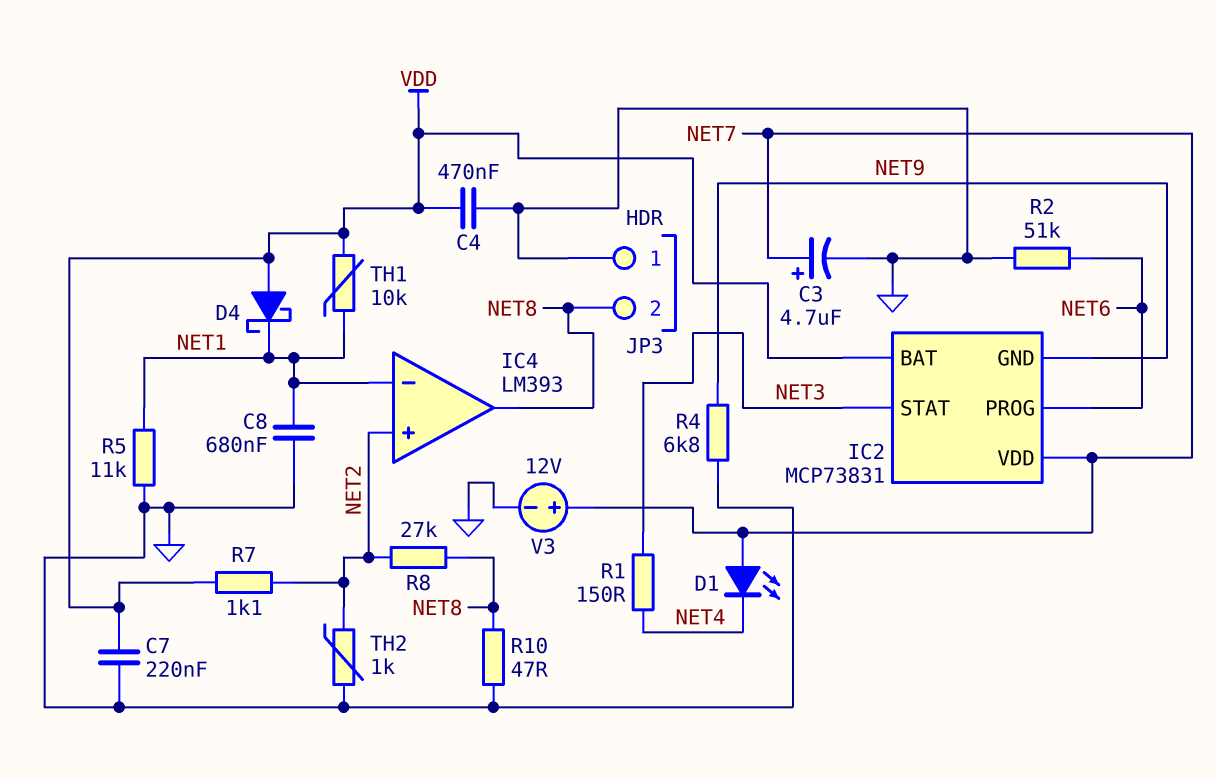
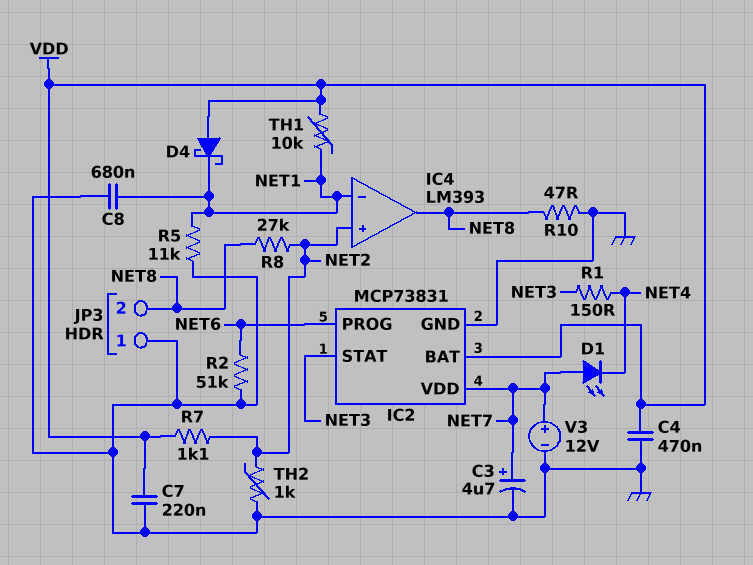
IC2 pin GND: NET9 -> GND
R4: 6.8k (GND, NET9) -> none

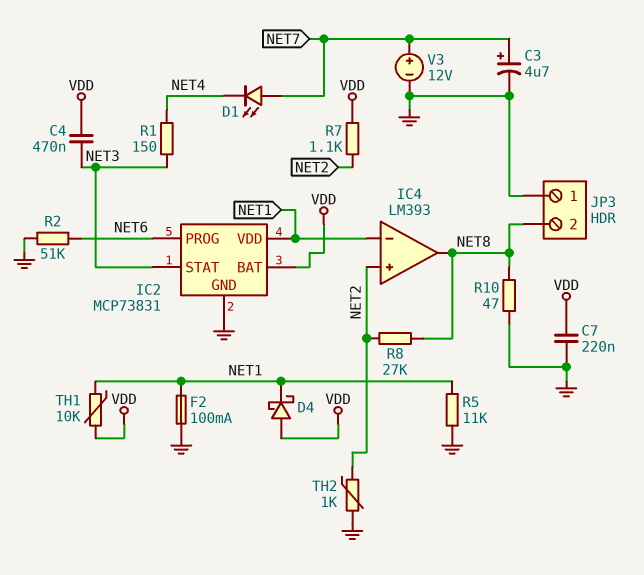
C4: 470nF (GND, VDD) -> 470nF (NET3, VDD)
C8: 680nF (GND, NET1) -> none
F2: none -> 100mA (GND, NET1)
IC2 pin VDD: NET7 -> NET1

